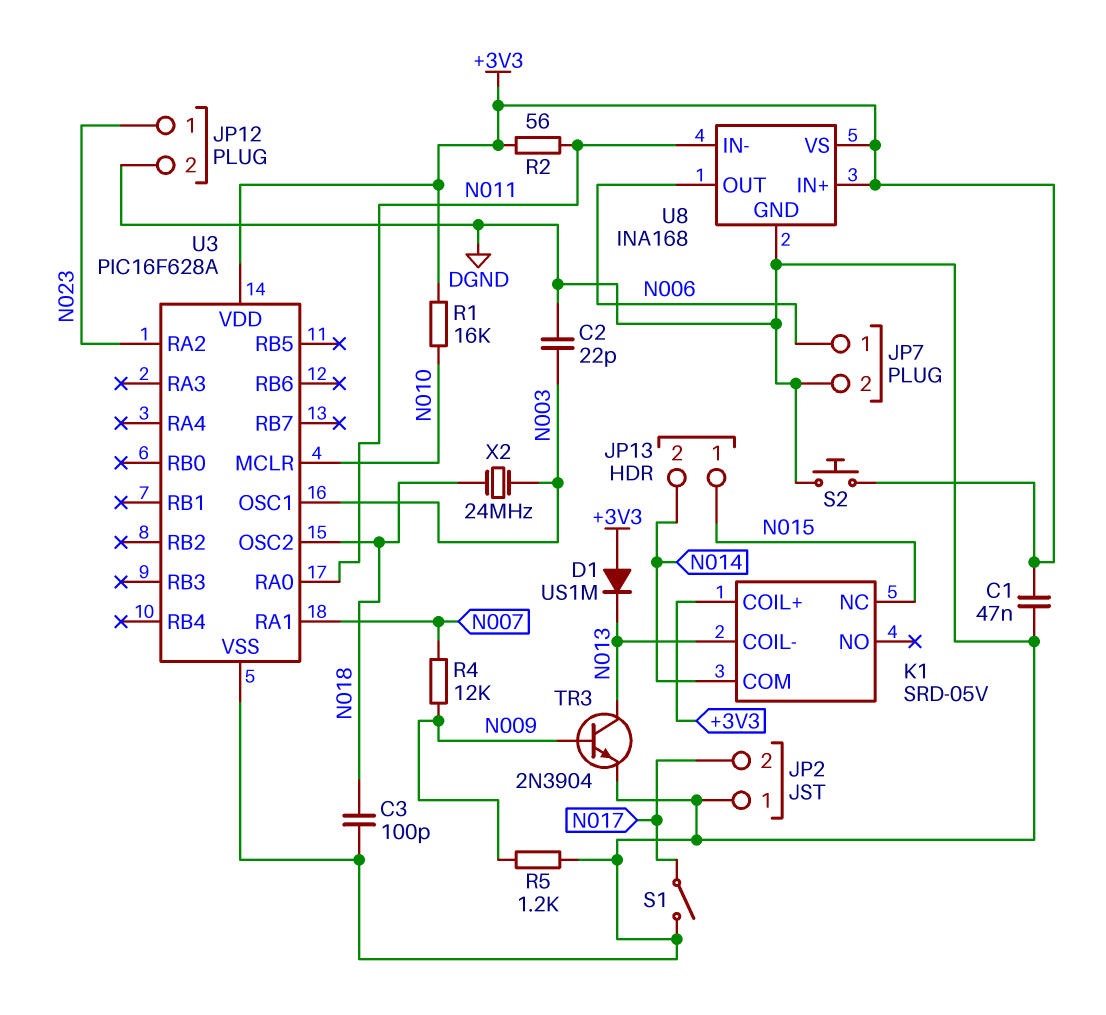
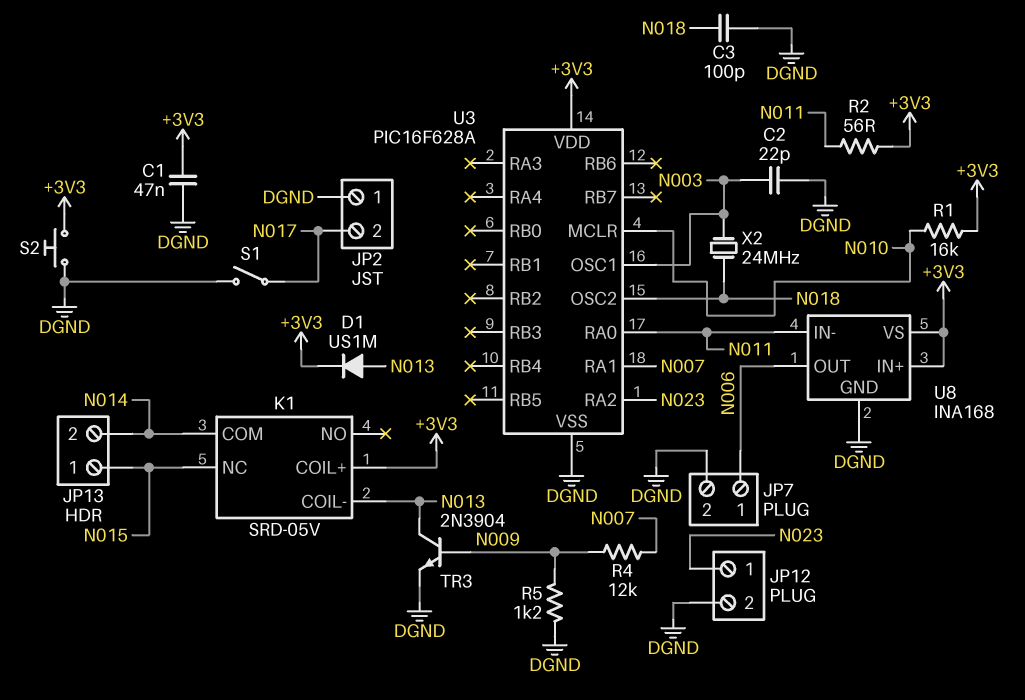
D1: diode US1M (A +3V3, K N013) -> diode US1M (A N013, K +3V3)

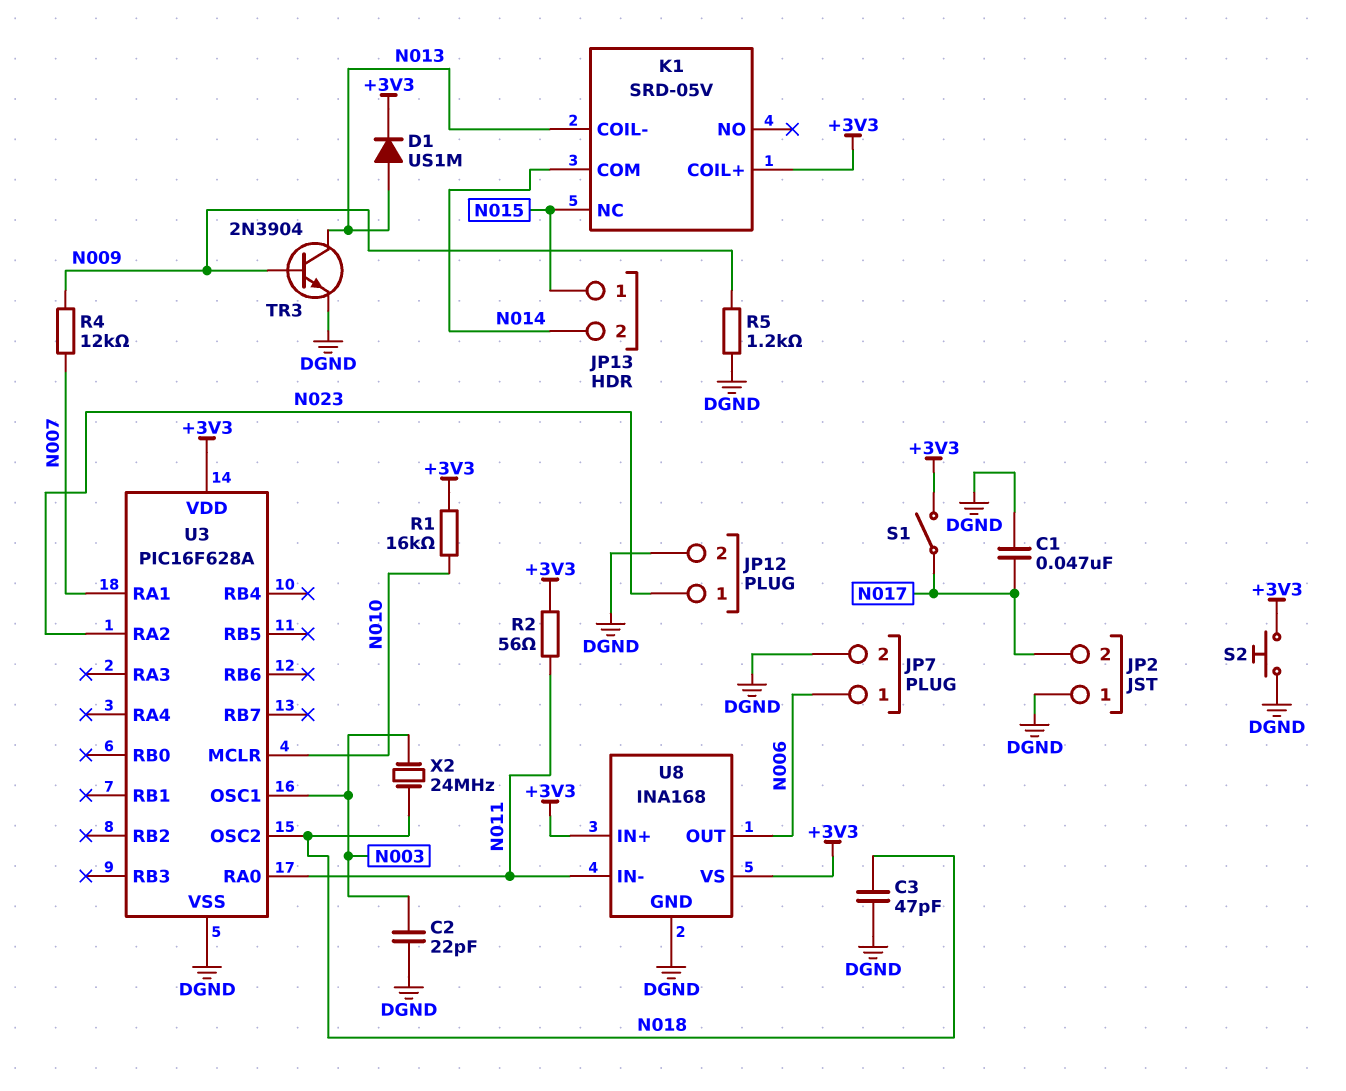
C1: 47nF (+3V3, DGND) -> 47nF (DGND, N017)
C3: 100pF (DGND, N018) -> 47pF (DGND, N018)
S1: switch (DGND, N017) -> switch (+3V3, N017)

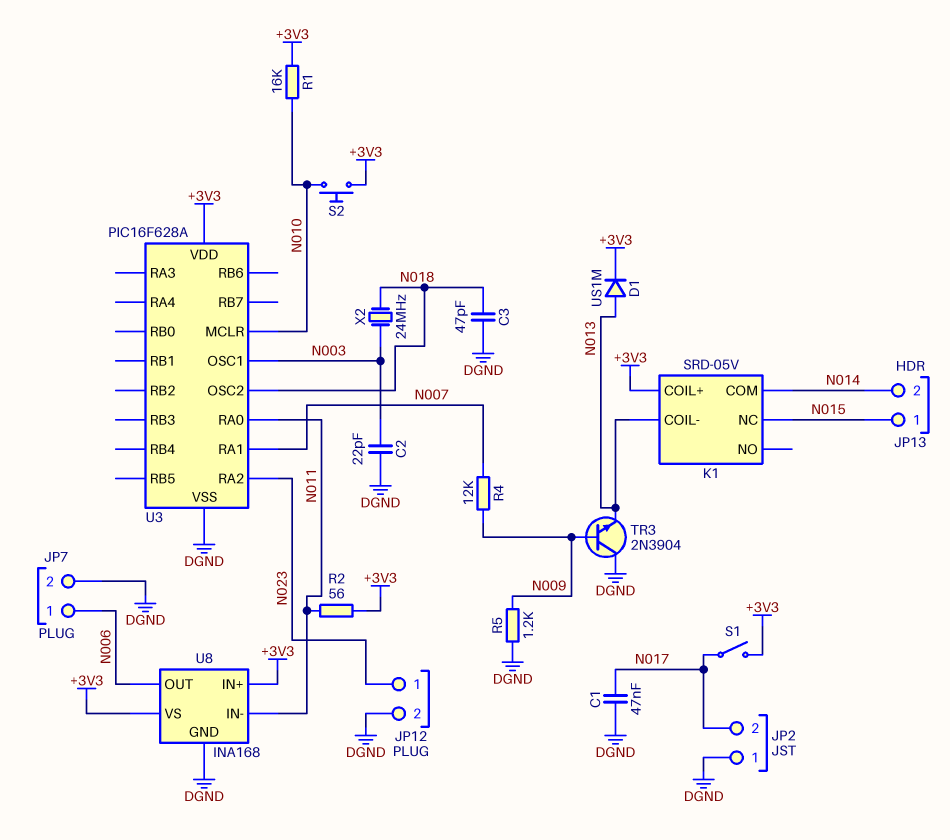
S2: button (+3V3, DGND) -> button (+3V3, N010)
TR3: NPN 2N3904 (B N009, C N013, E DGND) -> NPN 2N3904 (B N009, C DGND, E N013)

